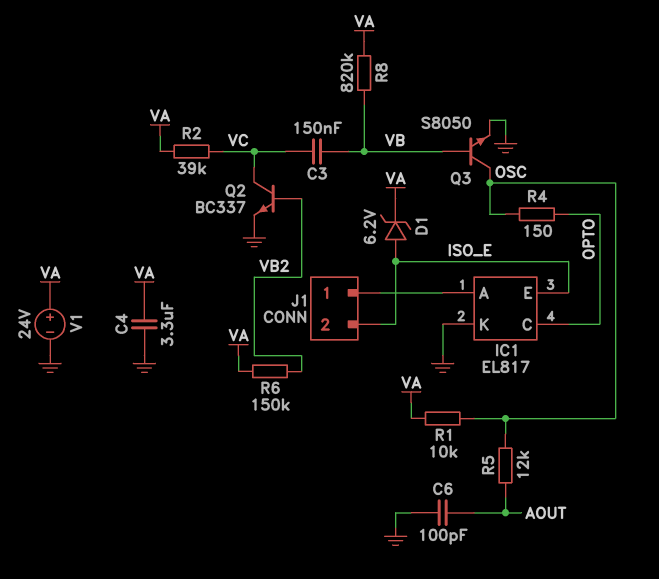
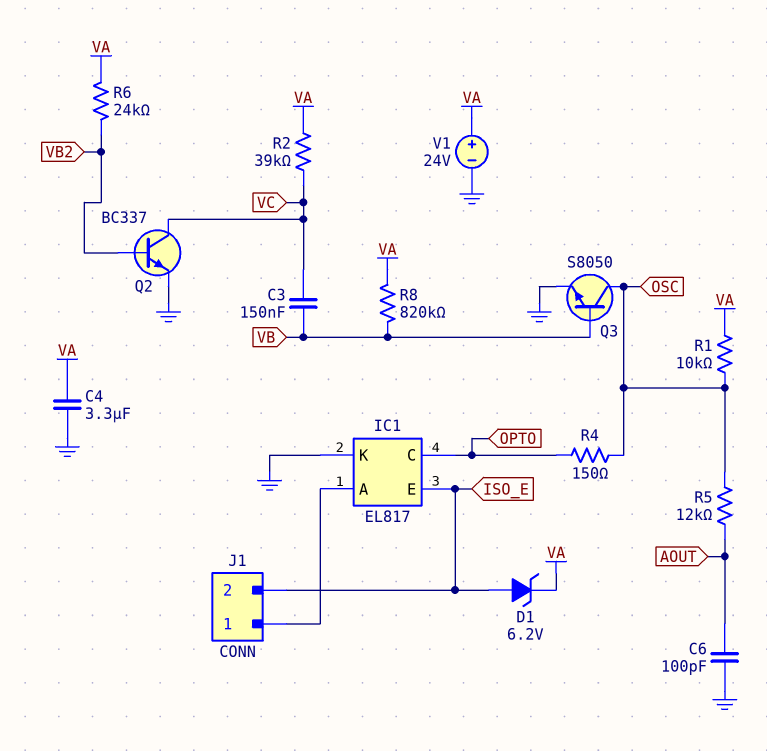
R6: 150k (VA, VB2) -> 24k (VA, VB2)

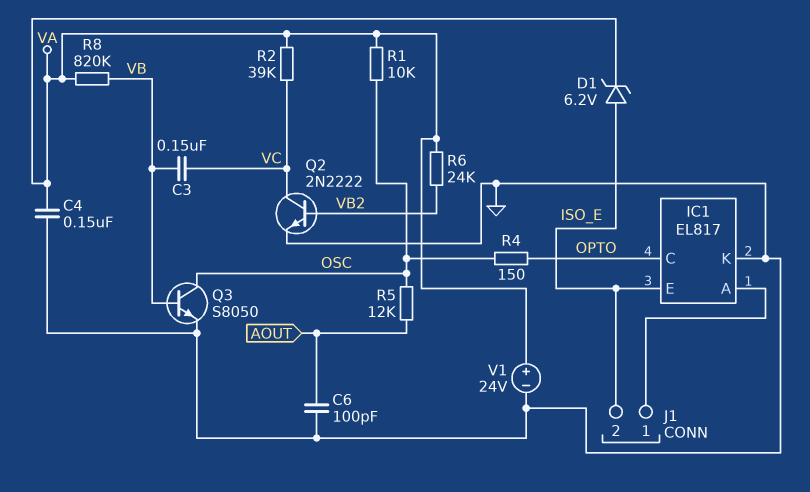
C4: 3.3uF (GND, VA) -> 150nF (GND, VA)
Q2: NPN BC337 (B VB2, C VC, E GND) -> NPN 2N2222 (B VB2, C VC, E GND)

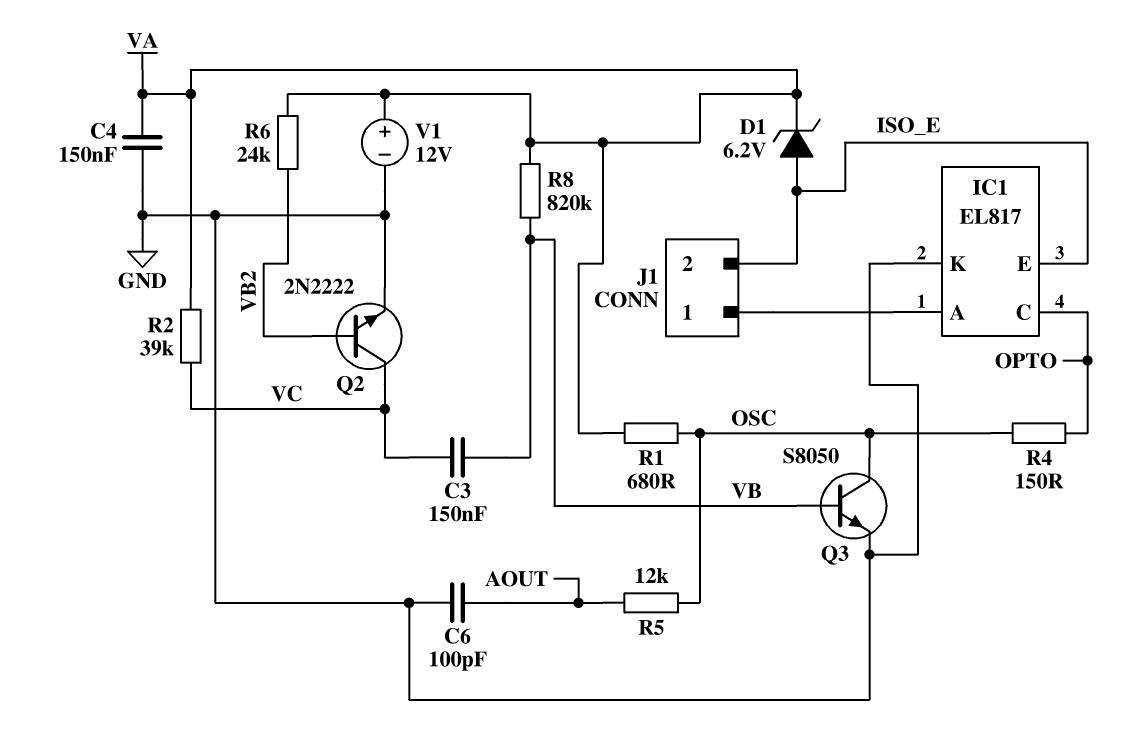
R1: 10k (OSC, VA) -> 680 (OSC, VA)
V1: 24V (plus VA, minus GND) -> 12V (plus VA, minus GND)

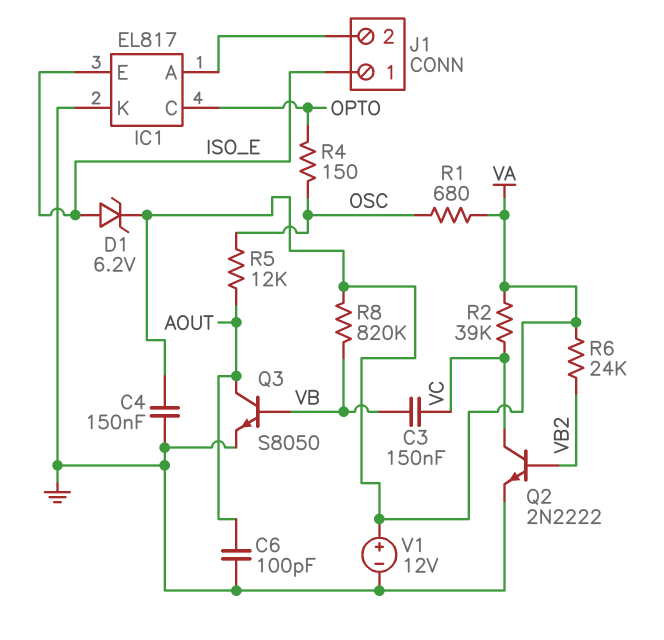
J1 pin 1: IC1/A -> ISO_E
J1 pin 2: ISO_E -> IC1/A
Q3: NPN S8050 (B VB, C OSC, E GND) -> NPN S8050 (B VB, C AOUT, E GND)

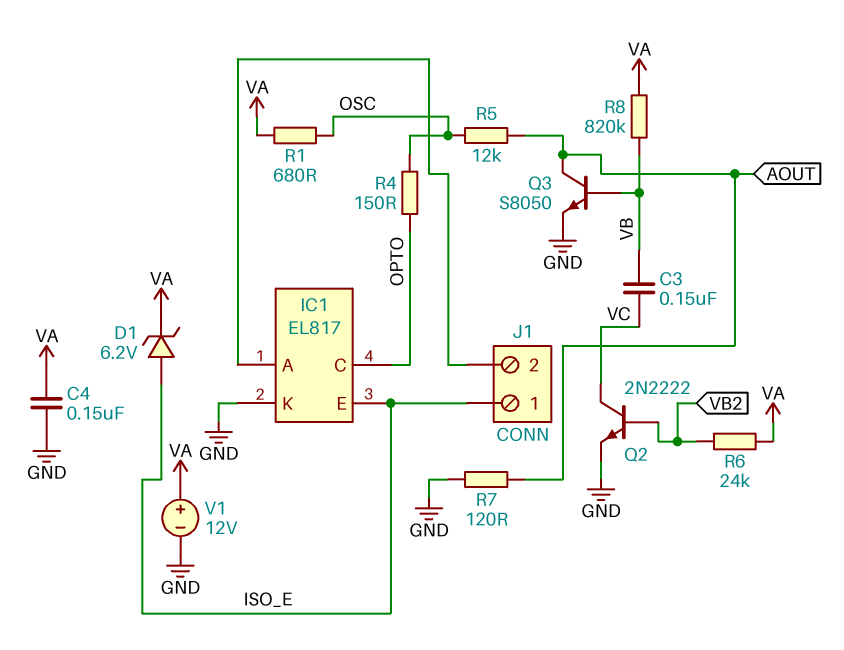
C6: 100pF (AOUT, GND) -> none
R2: 39k (VA, VC) -> none
R7: none -> 120 (AOUT, GND)

